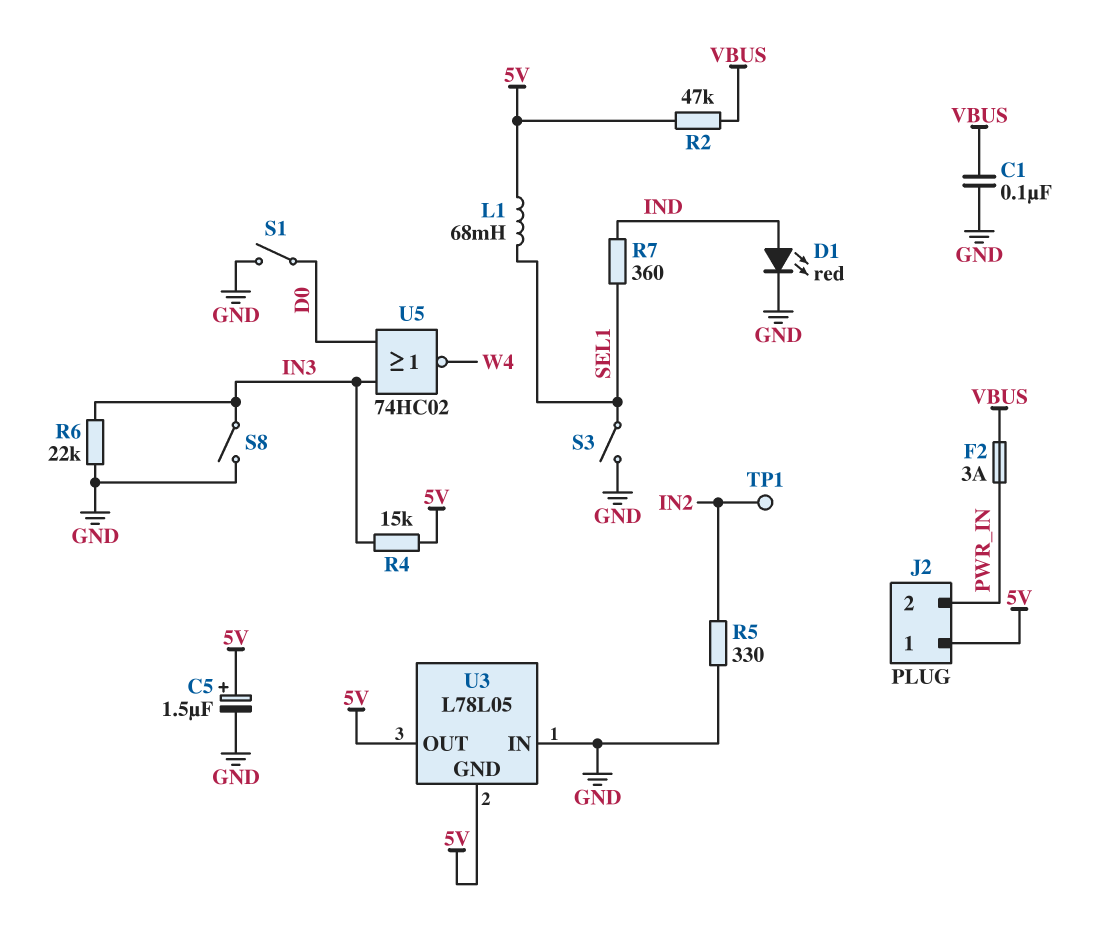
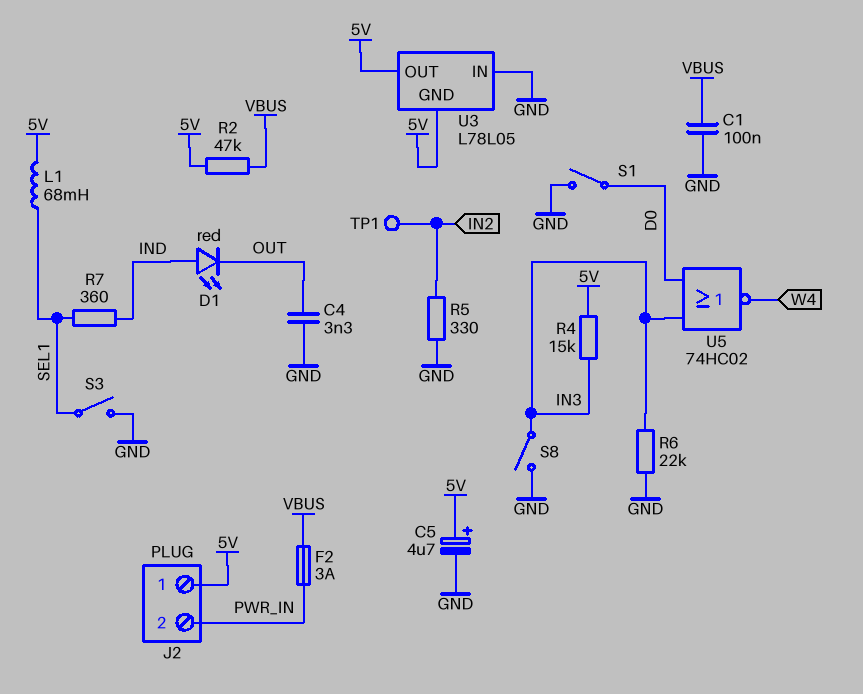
C4: none -> 3.3nF (GND, OUT)
C5: 1.5uF (plus 5V, minus GND) -> 4.7uF (plus 5V, minus GND)
D1: LED red (A IND, K GND) -> LED red (A IND, K OUT)

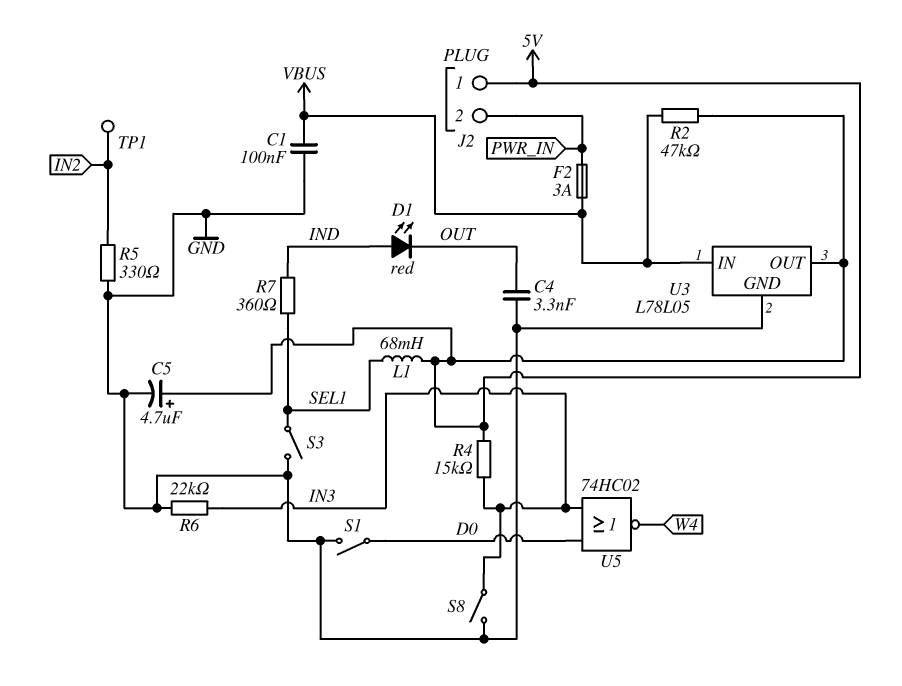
U3 pin GND: 5V -> GND
U3 pin IN: GND -> VBUS

